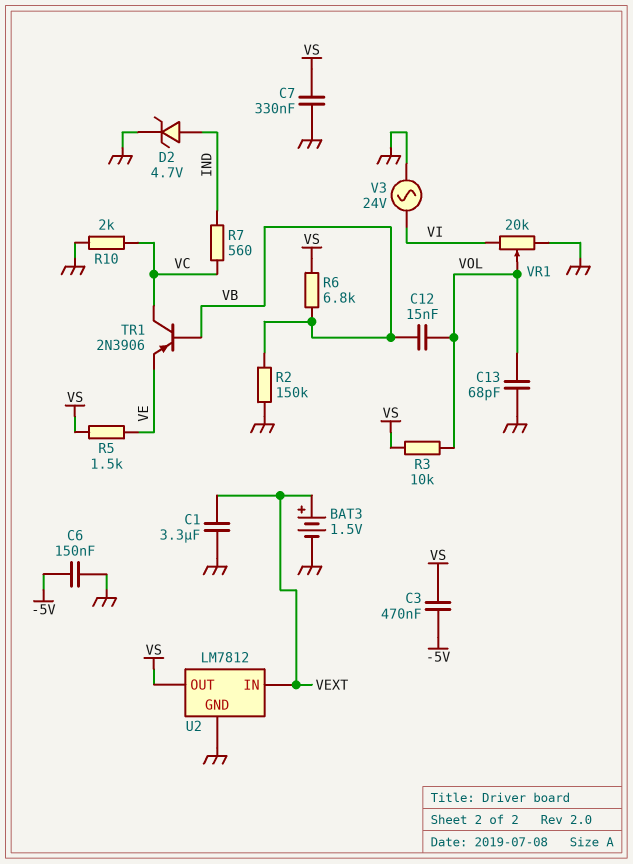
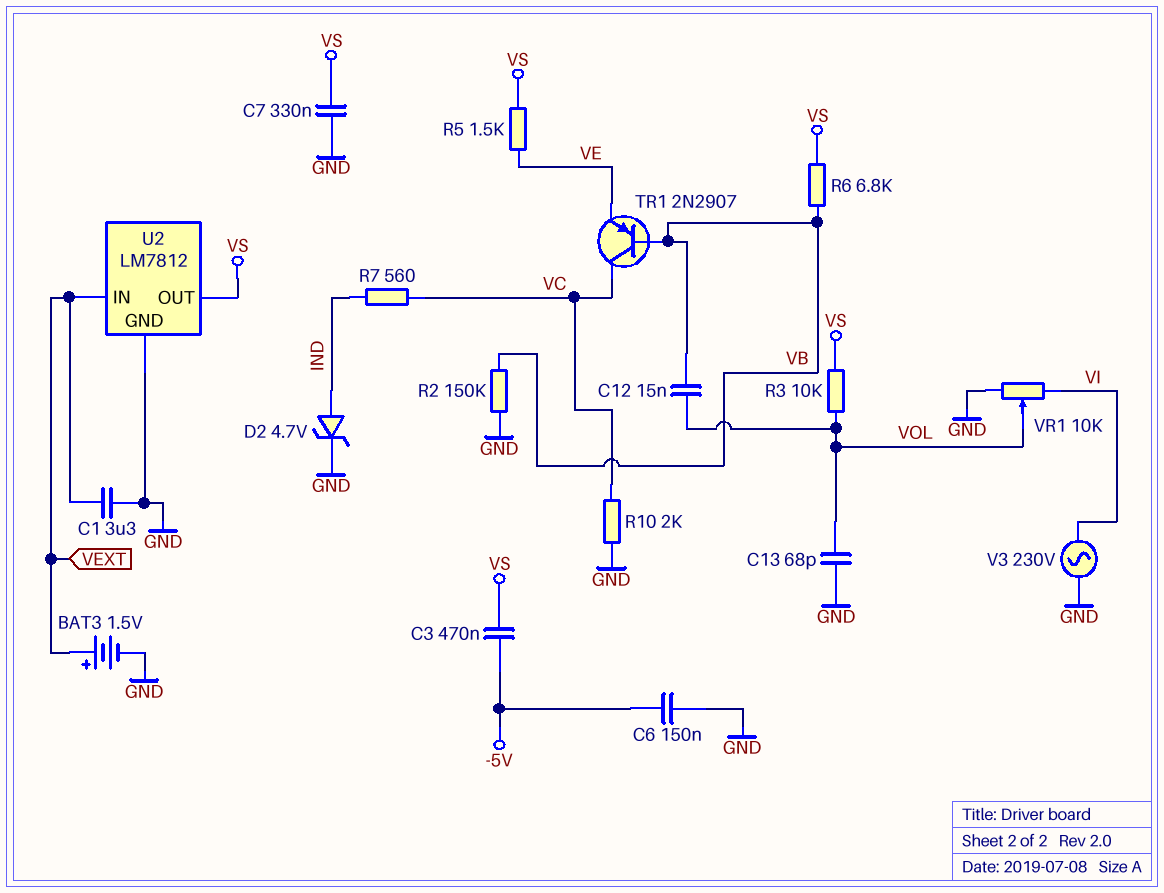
TR1: PNP 2N3906 (B VB, C VC, E VE) -> PNP 2N2907 (B VB, C VC, E VE)
V3: AC 24V (GND, VI) -> AC 230V (GND, VI)
VR1: 20k (GND, VI, wiper VOL) -> 10k (GND, VI, wiper VOL)

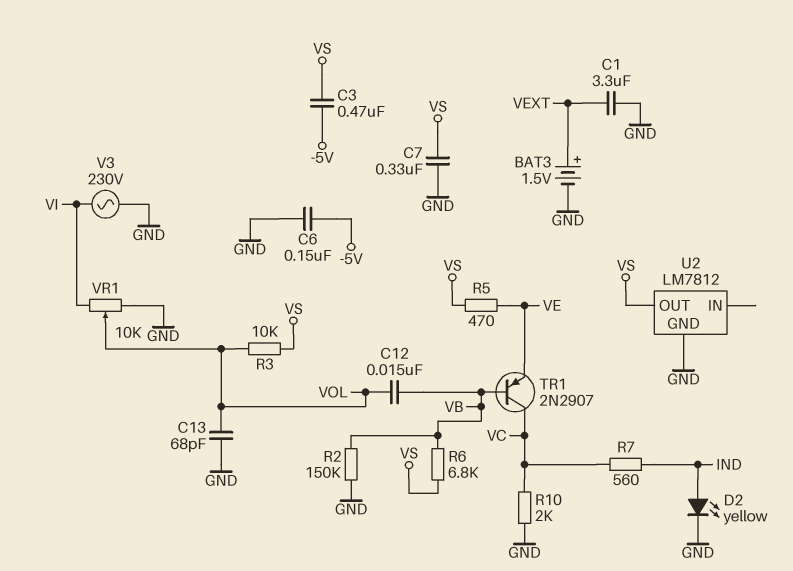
D2: zener 4.7V (A IND, K GND) -> LED yellow (A IND, K GND)
R5: 1.5k (VE, VS) -> 470 (VE, VS)
U2 pin IN: VEXT -> none

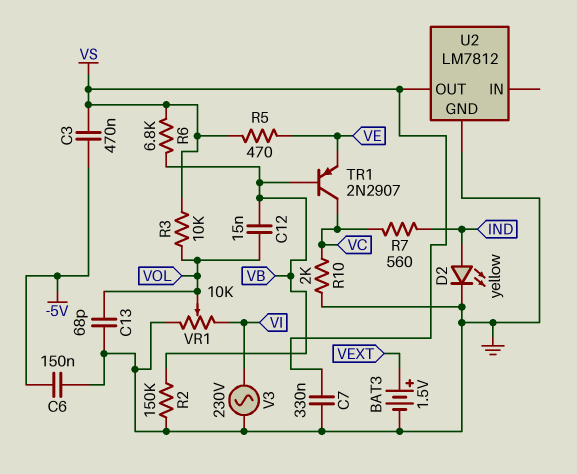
C1: 3.3uF (GND, VEXT) -> none

